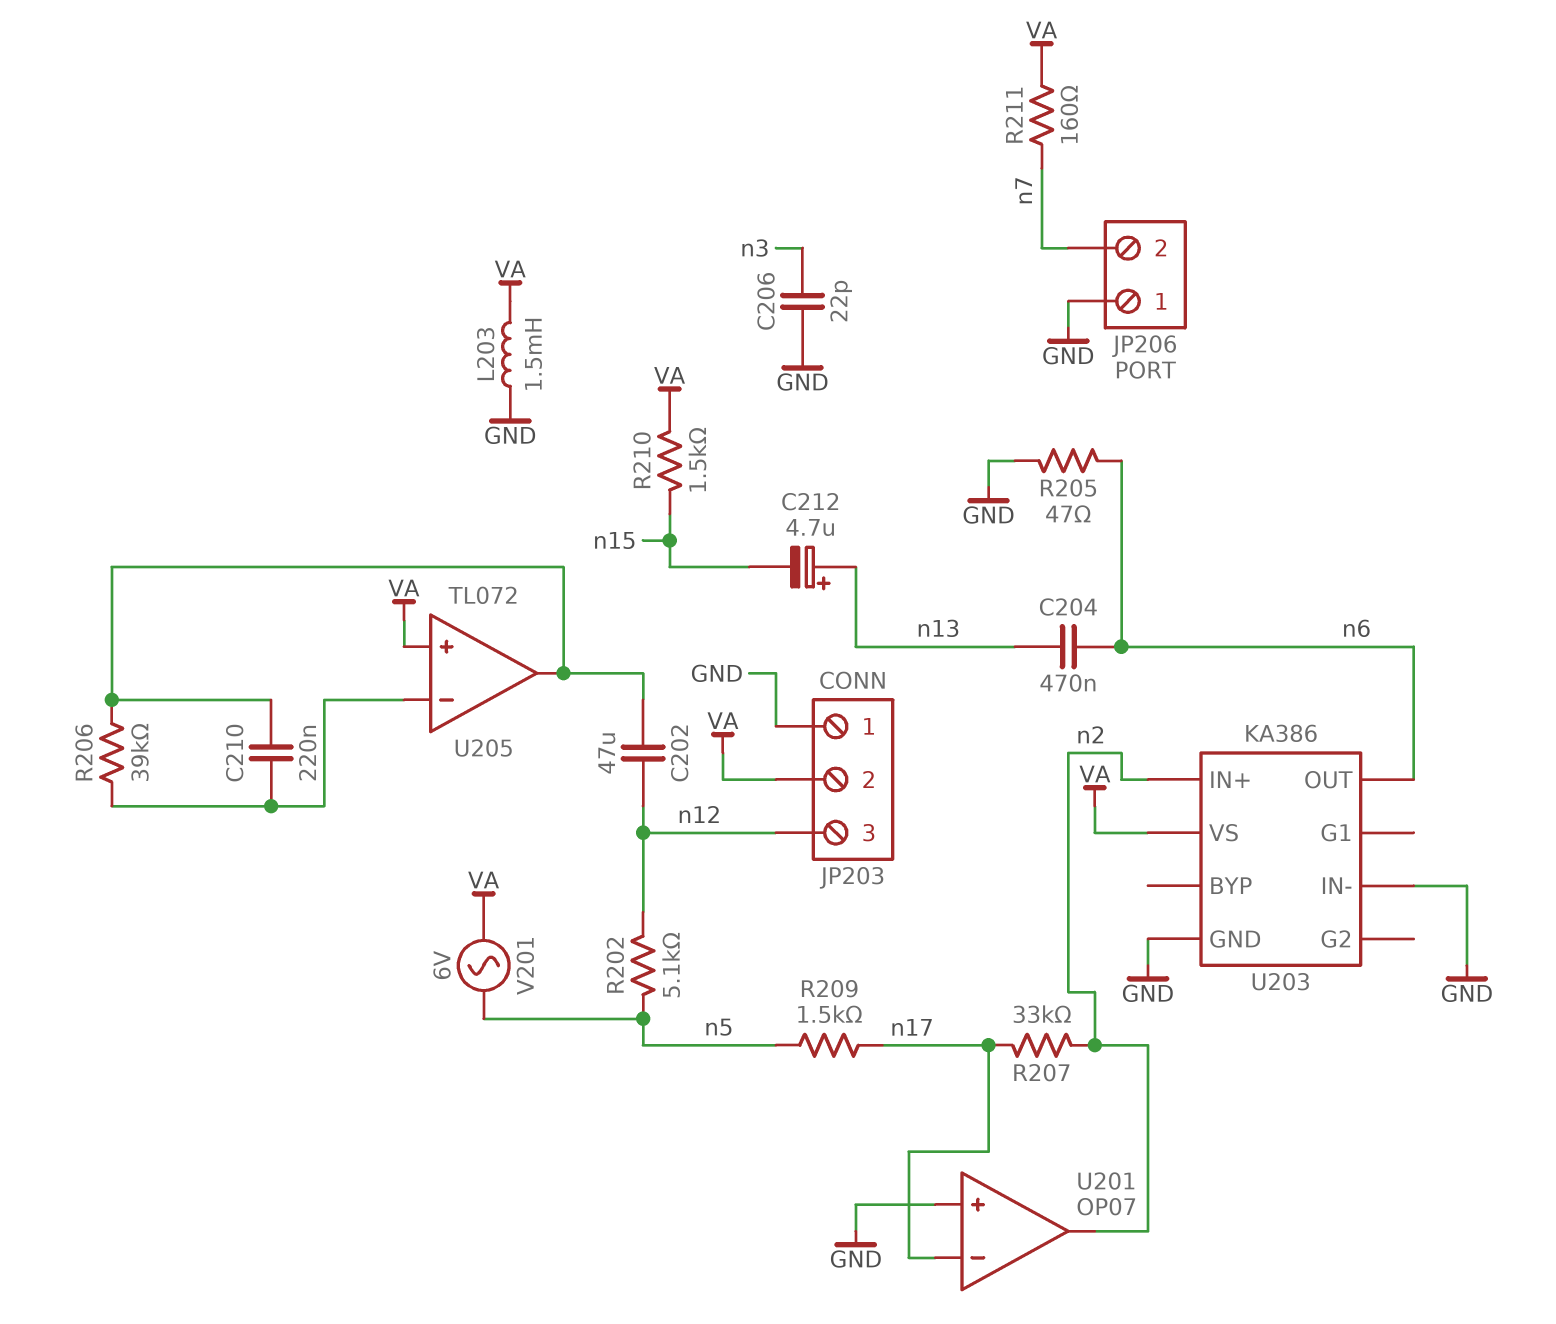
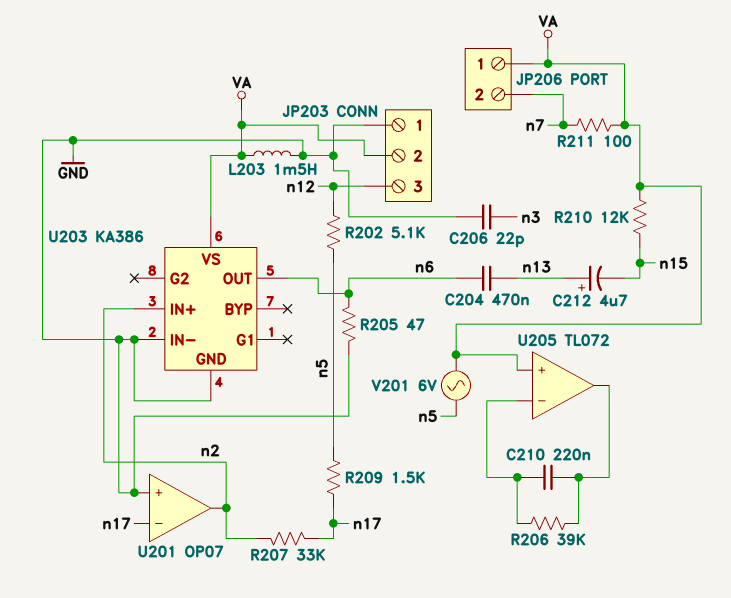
C202: 47uF (U205/out, n12) -> none
JP206 pin 1: GND -> VA
R210: 1.5k (VA, n15) -> 12k (VA, n15)
R211: 160 (VA, n7) -> 100 (VA, n7)

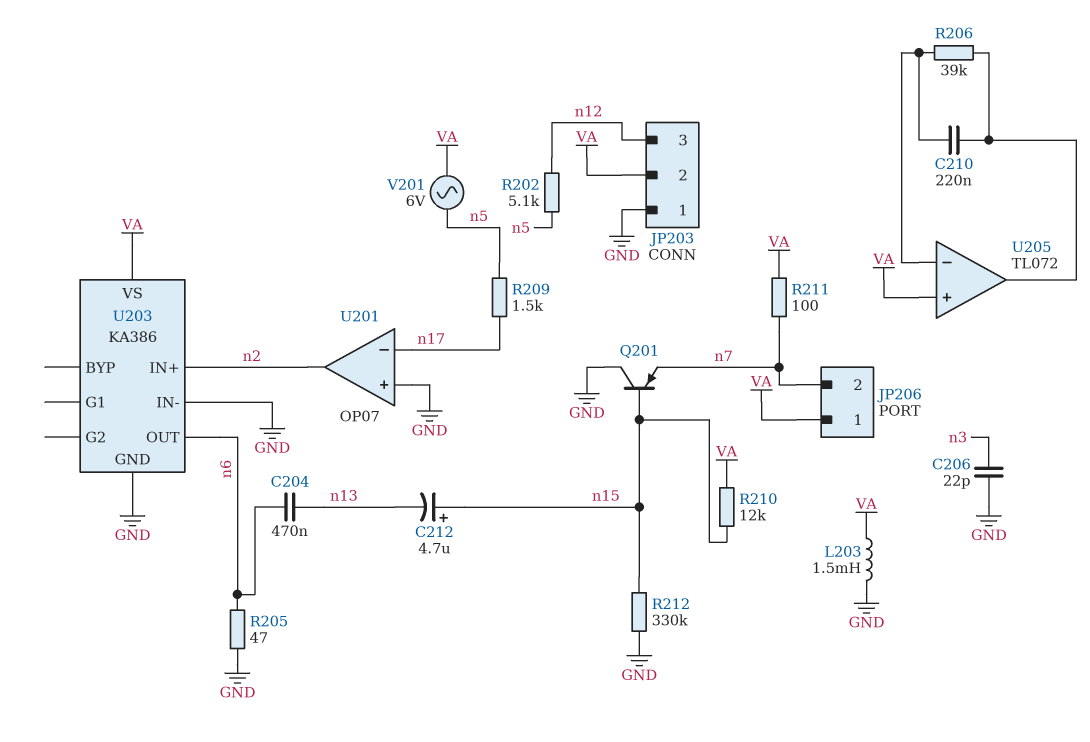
C212: 4.7uF (plus n13, minus n15) -> 4.7uF (plus n15, minus n13)
Q201: none -> PNP (B n15, C GND, E n7)
R207: 33k (n2, n17) -> none
R212: none -> 330k (GND, n15)

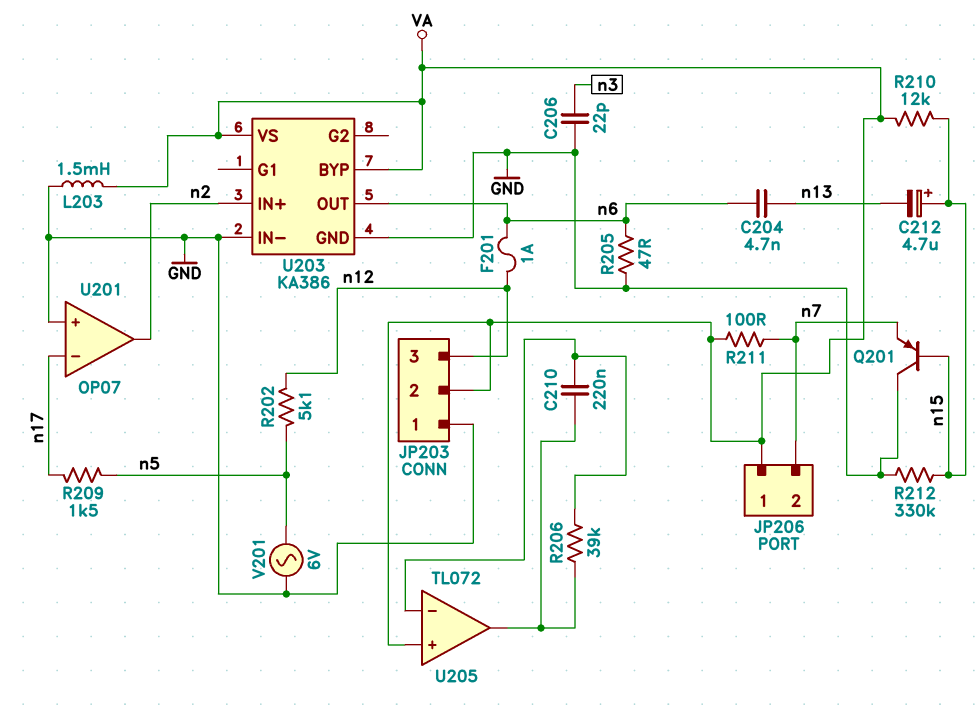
C204: 470nF (n6, n13) -> 4.7nF (n6, n13)
F201: none -> 1A (n6, n12)
U203 pin BYP: none -> VA
V201: AC 6V (VA, n5) -> AC 6V (GND, n5)

